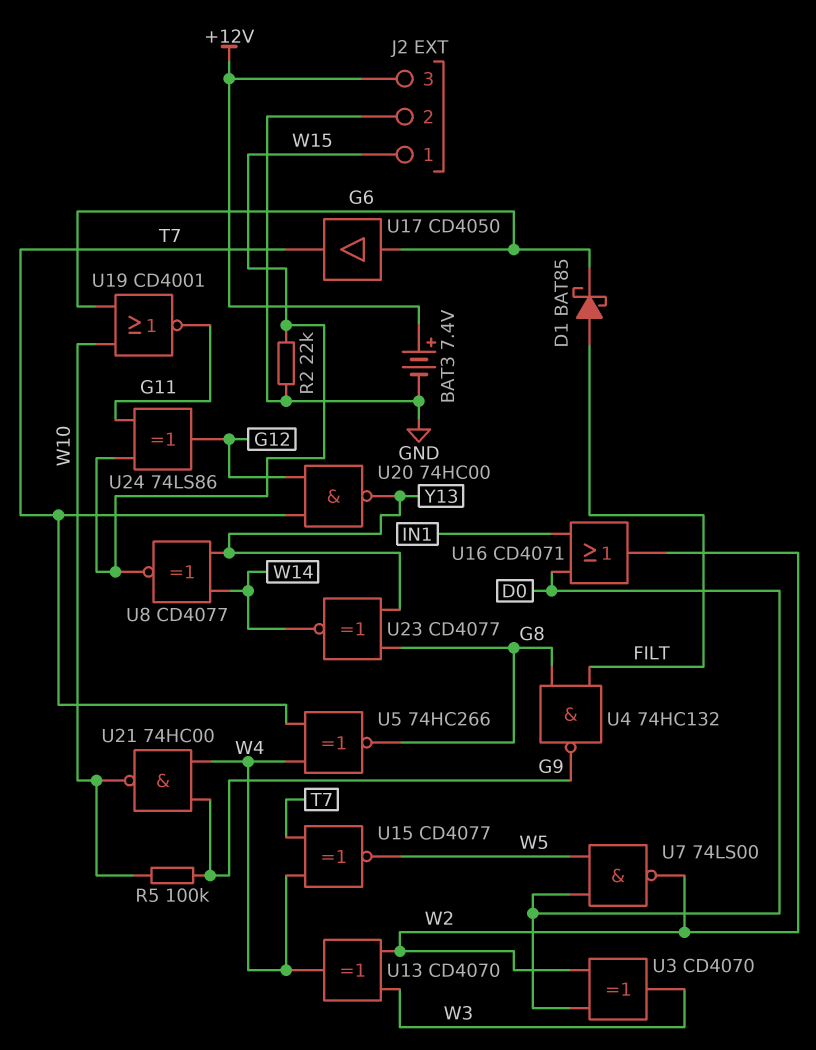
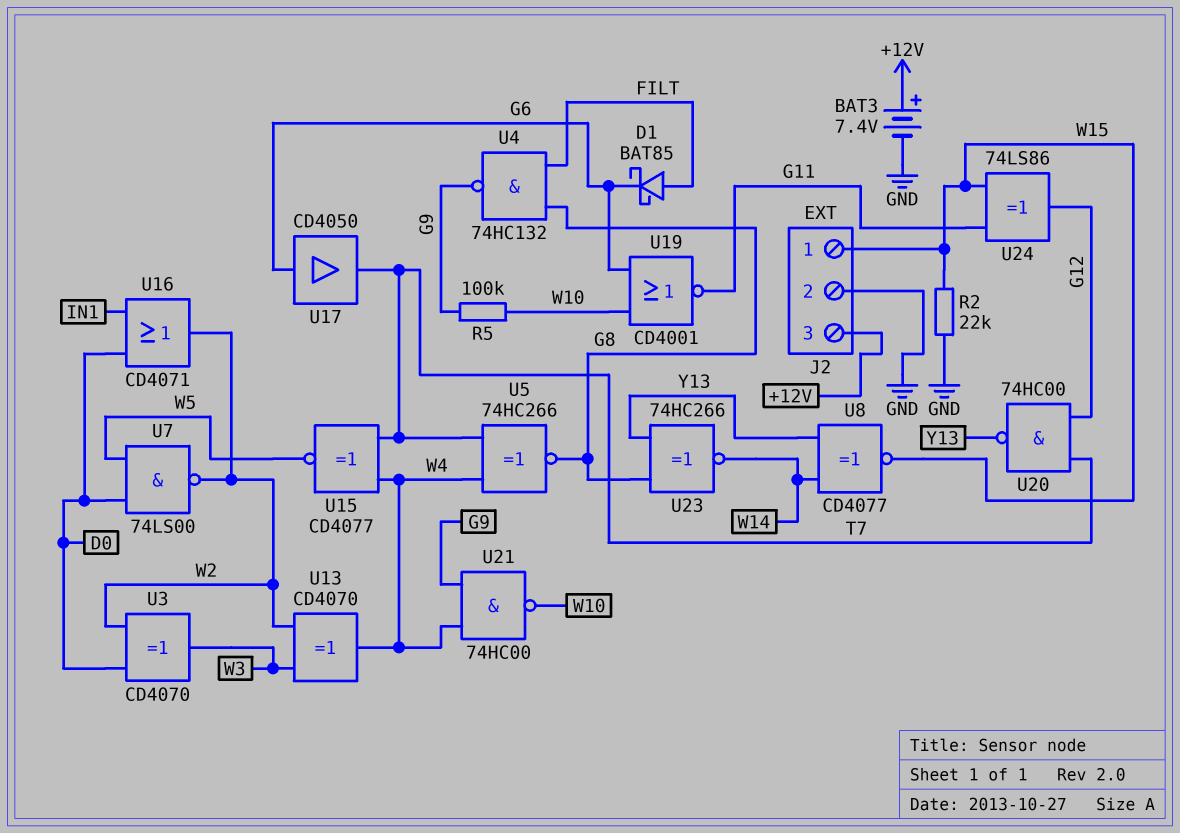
U23: XNOR CD4077 (in G8, in Y13, out W14) -> XNOR 74HC266 (in G8, in Y13, out W14)

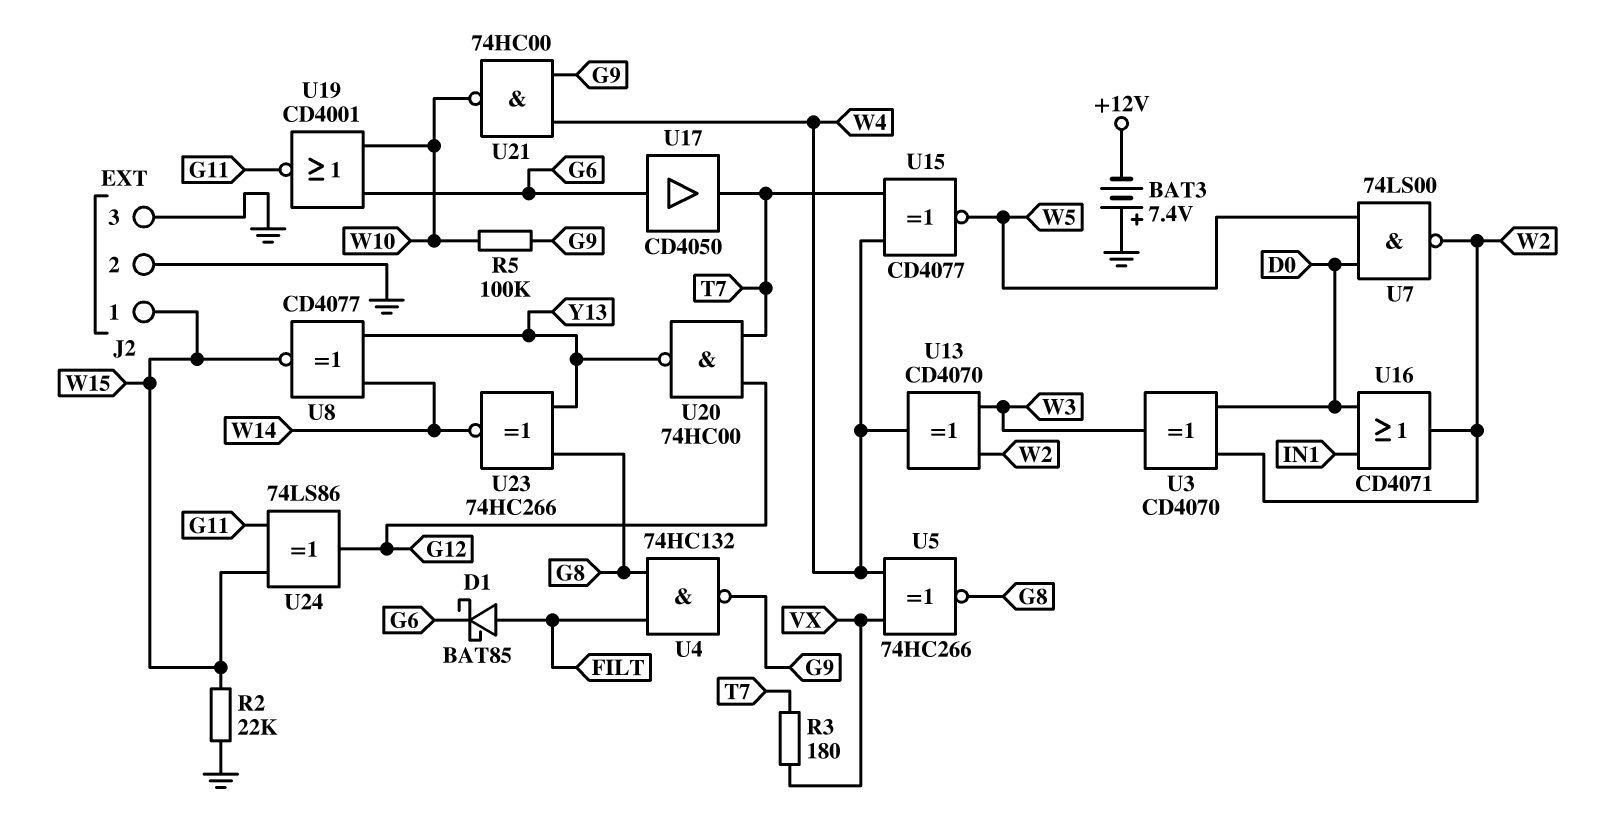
BAT3: 7.4V (plus +12V, minus GND) -> 7.4V (plus GND, minus +12V)
J2 pin 3: +12V -> GND
R3: none -> 180 (T7, VX)
U5: XNOR 74HC266 (in T7, in W4, out G8) -> XNOR 74HC266 (in VX, in W4, out G8)

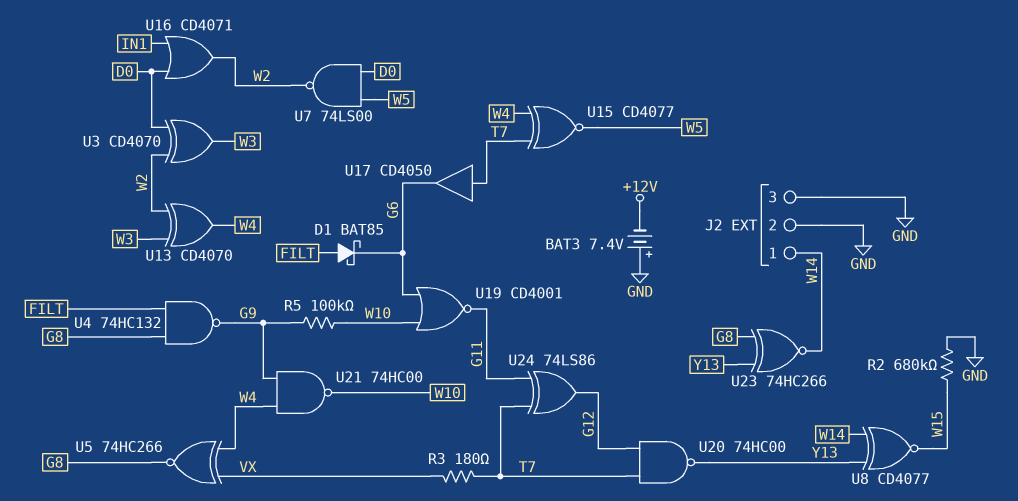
J2 pin 1: W15 -> W14
R2: 22k (GND, W15) -> 680k (GND, W15)
U17: buffer CD4050 (in G6, out T7) -> buffer CD4050 (in T7, out G6)
U24: XOR 74LS86 (in G11, in W15, out G12) -> XOR 74LS86 (in G11, in T7, out G12)

